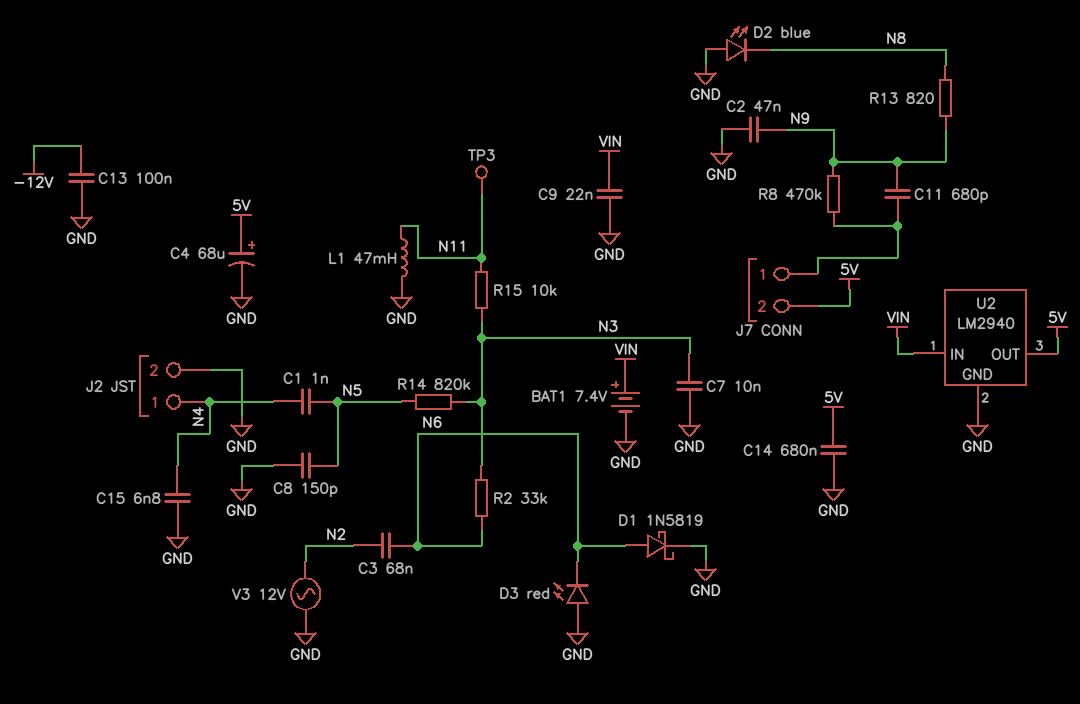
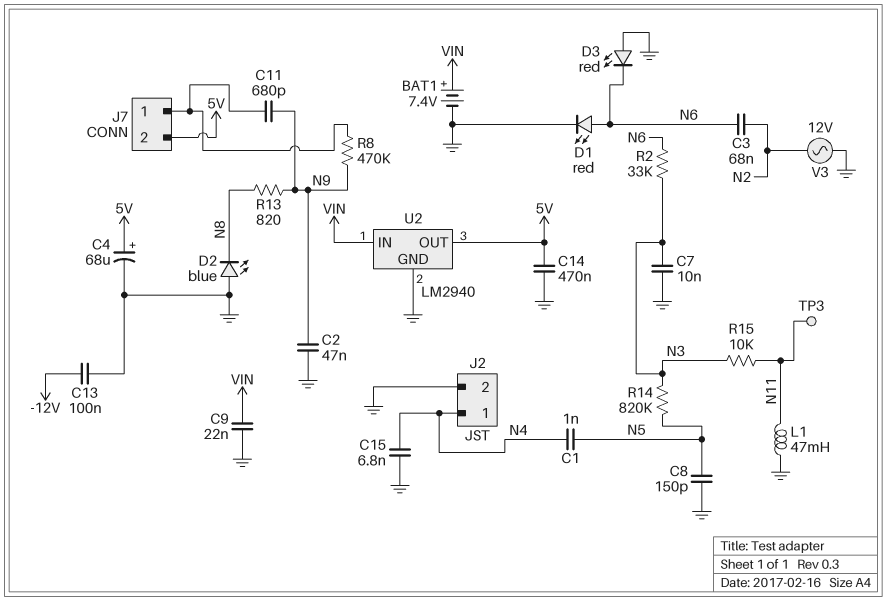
C14: 680nF (5V, GND) -> 470nF (5V, GND)
D1: schottky 1N5819 (A N6, K GND) -> LED red (A N6, K GND)

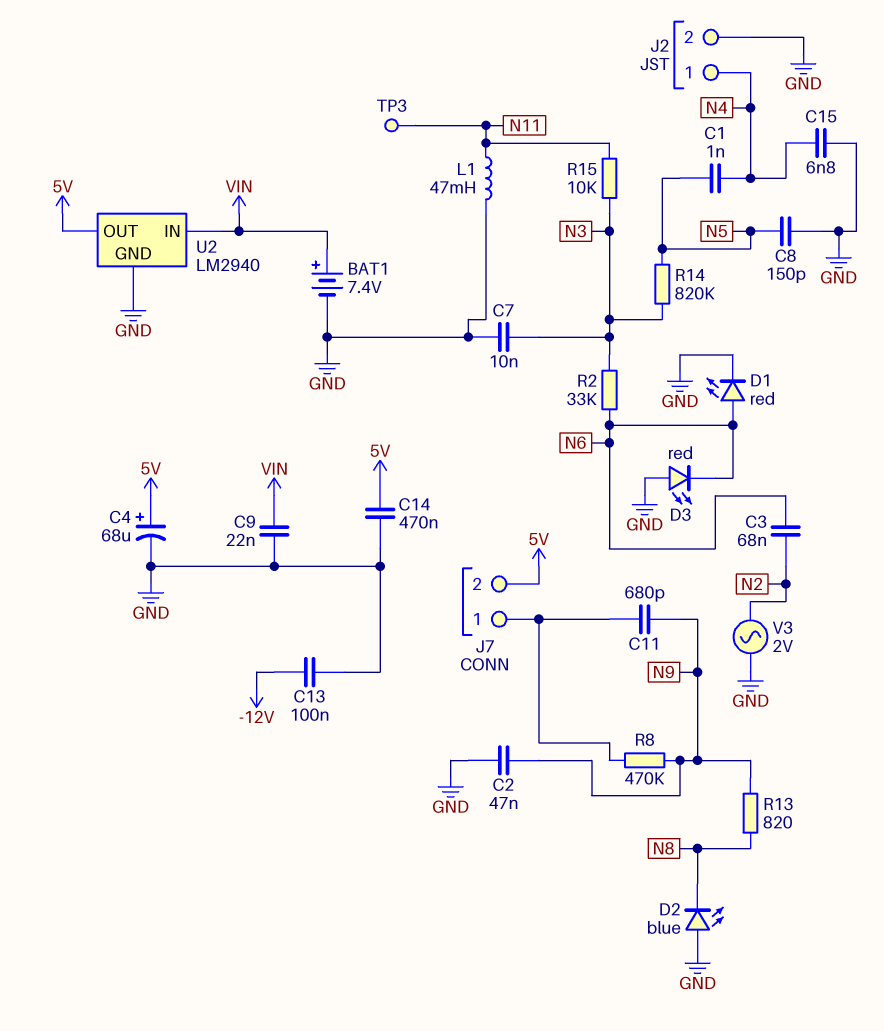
V3: AC 12V (GND, N2) -> AC 2V (GND, N2)

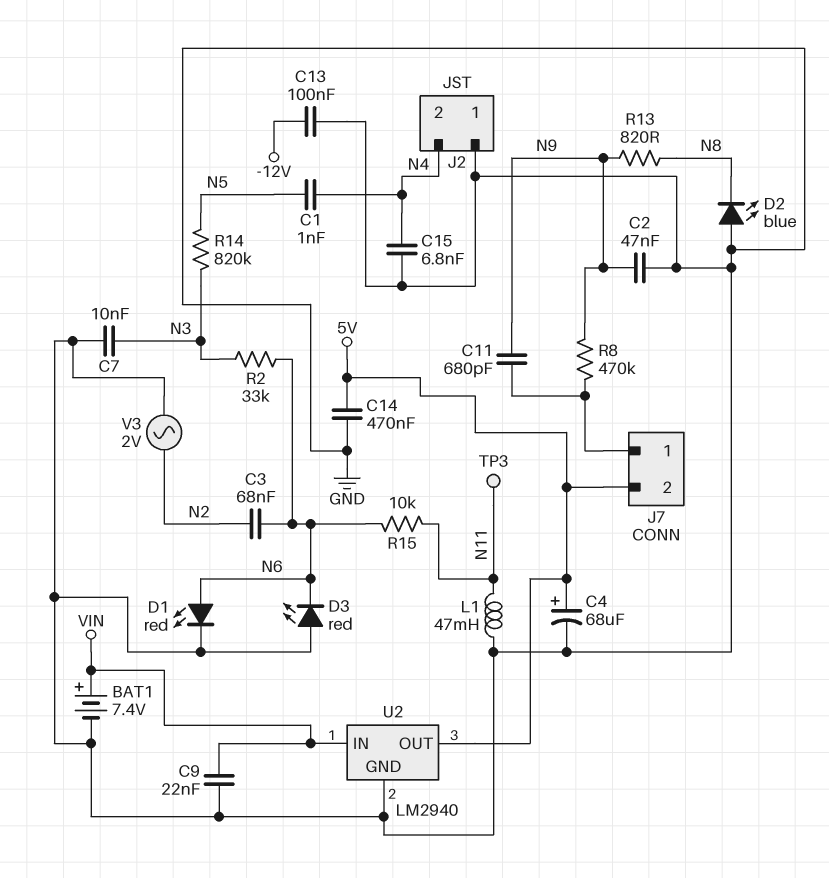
C8: 150pF (GND, N5) -> none
J2 pin 1: N4 -> GND
J2 pin 2: GND -> N4
R15: 10k (N3, N11) -> 10k (N6, N11)

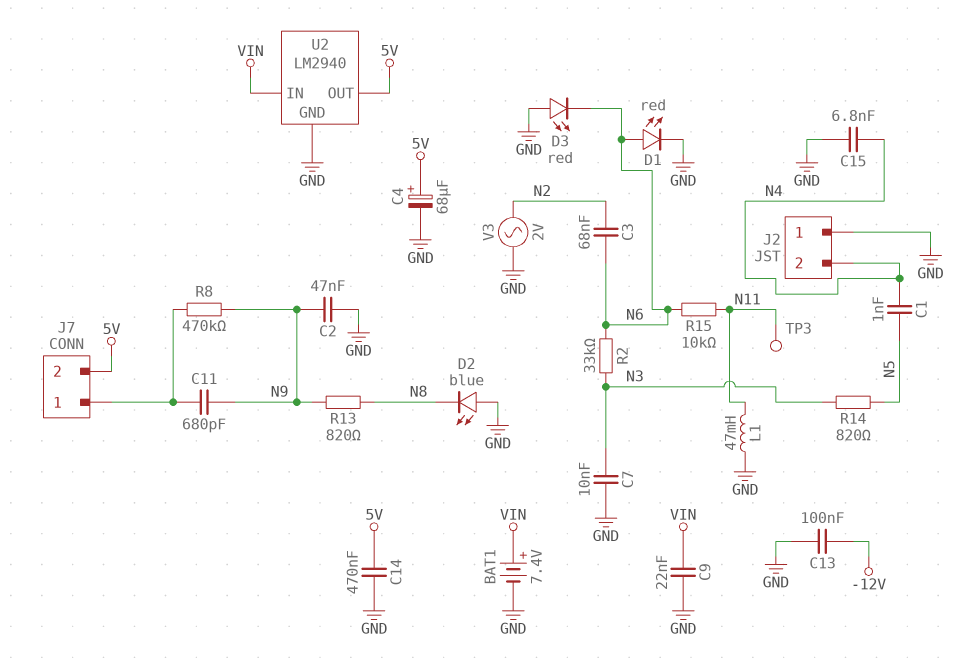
R14: 820k (N3, N5) -> 820 (N3, N5)

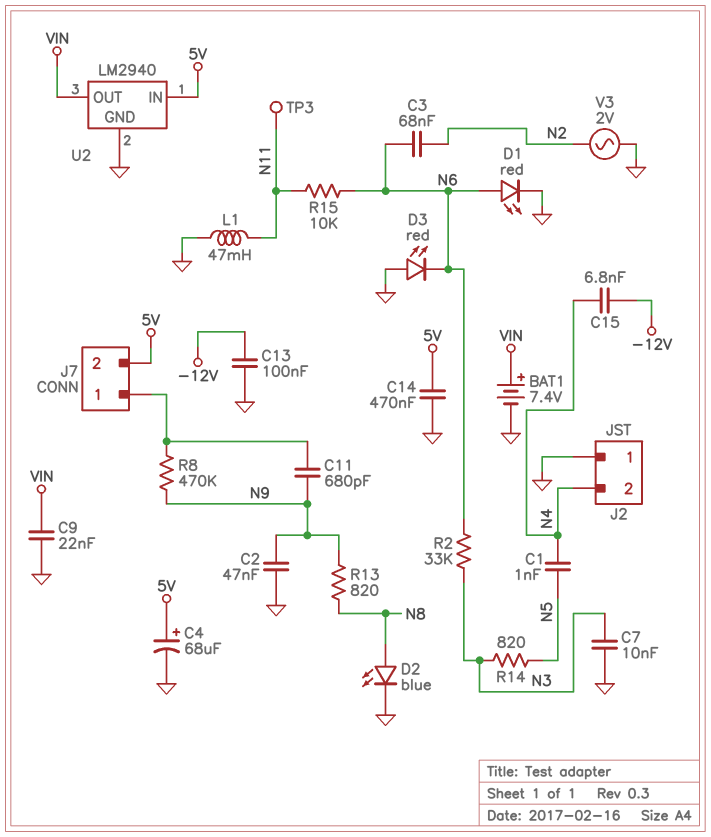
C15: 6.8nF (GND, N4) -> 6.8nF (-12V, N4)
D2: LED blue (A GND, K N8) -> LED blue (A N8, K GND)
U2 pin IN: VIN -> 5V
U2 pin OUT: 5V -> VIN

